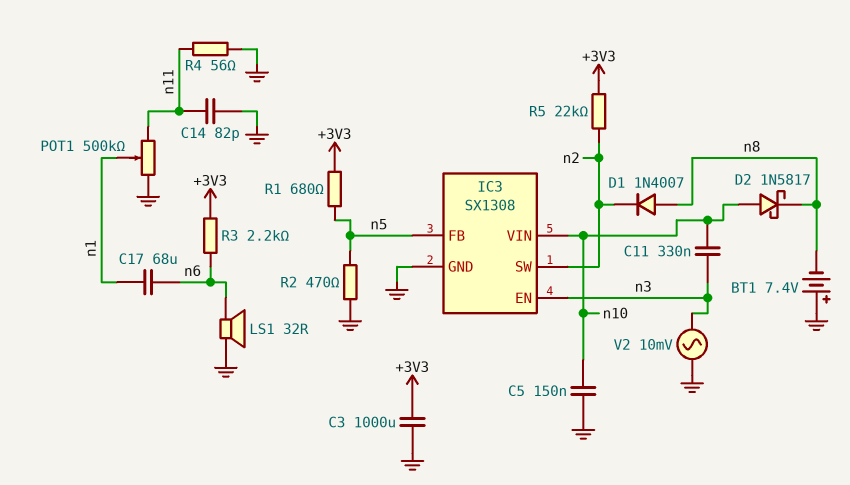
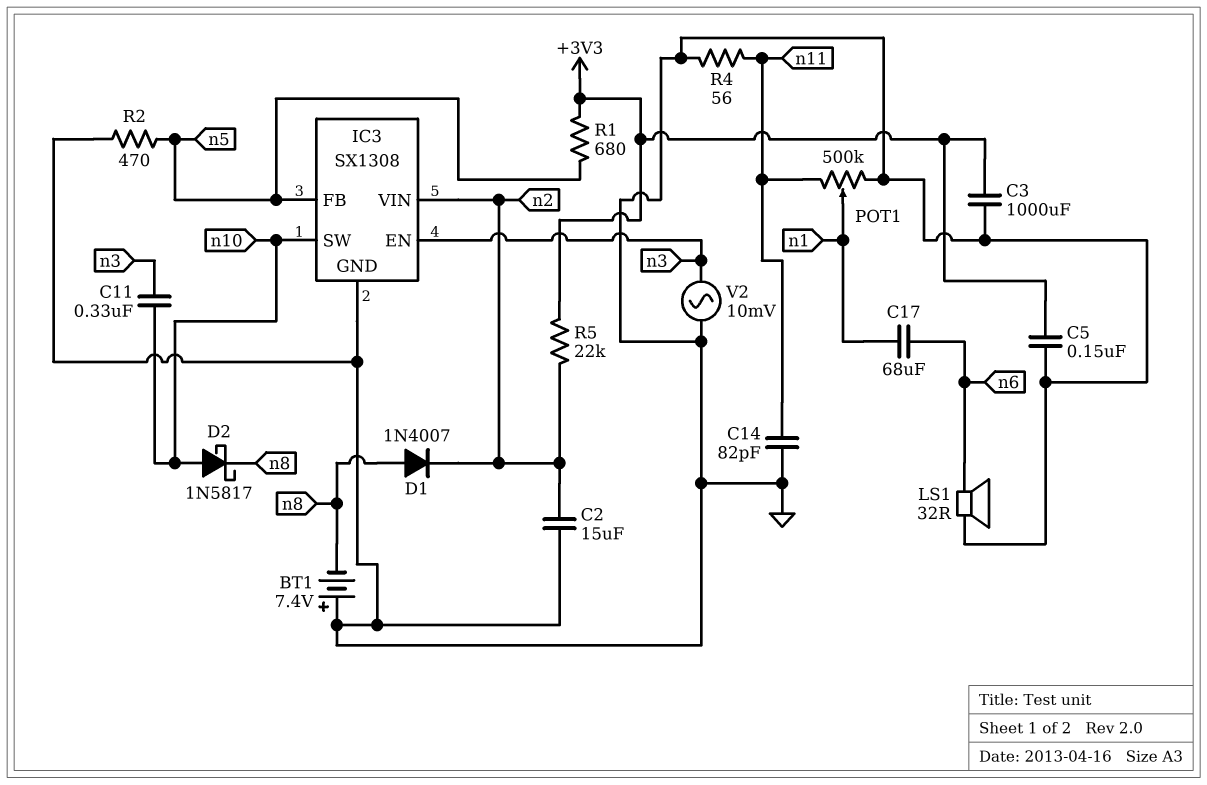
C2: none -> 15uF (GND, n2)
C5: 150nF (GND, n10) -> 150nF (+3V3, GND)
IC3 pin SW: n2 -> n10
IC3 pin VIN: n10 -> n2
R3: 2.2k (+3V3, n6) -> none

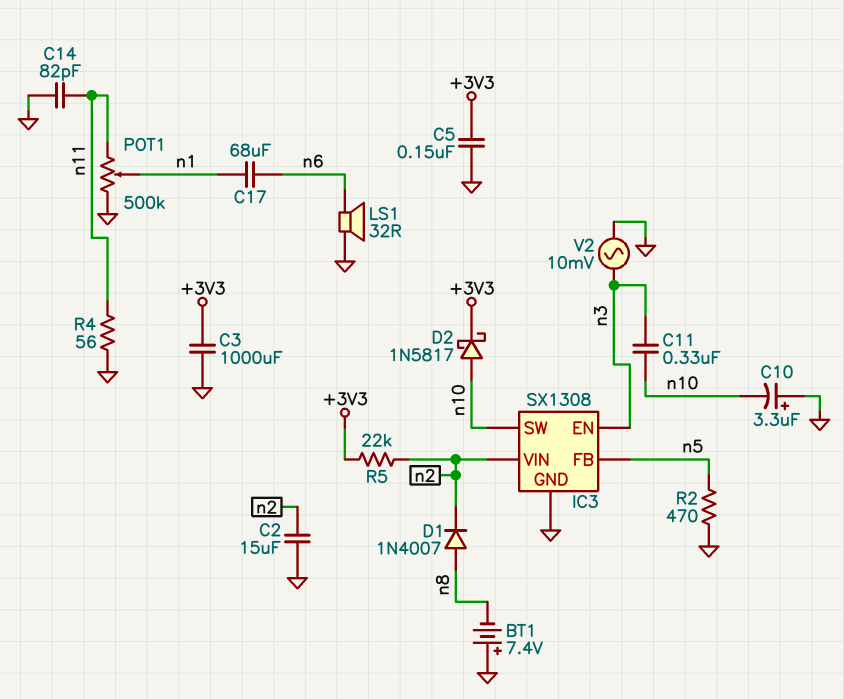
C10: none -> 3.3uF (plus GND, minus n10)
D2: schottky 1N5817 (A n10, K n8) -> schottky 1N5817 (A n10, K +3V3)
R1: 680 (+3V3, n5) -> none

